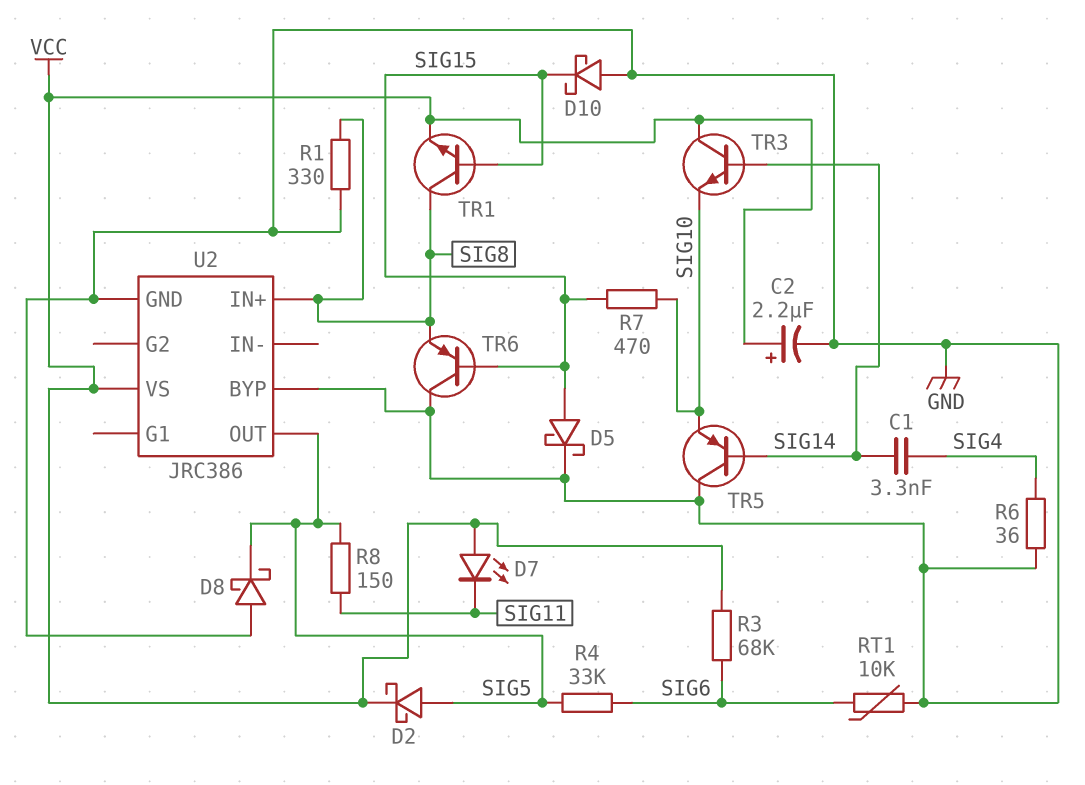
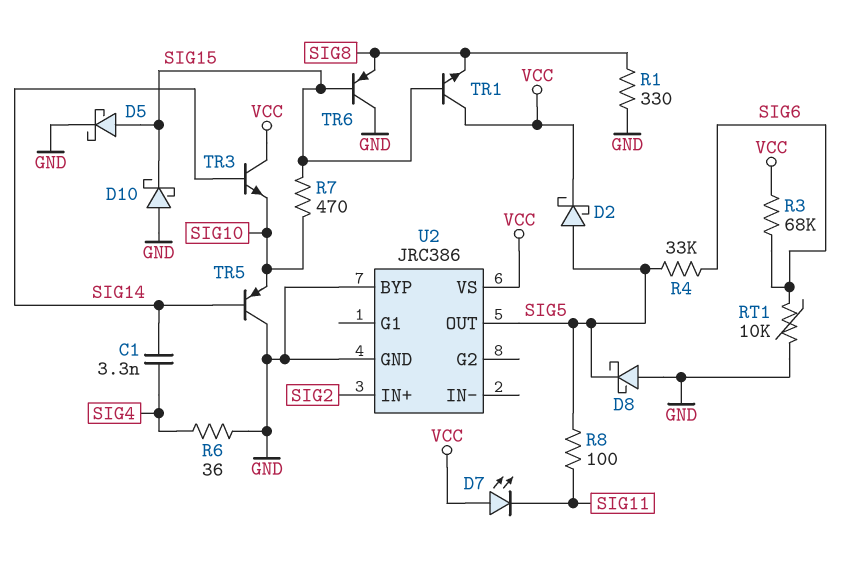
C2: 2.2uF (plus VCC, minus GND) -> none
R8: 150 (SIG5, SIG11) -> 100 (SIG5, SIG11)
TR1: NPN (B SIG15, C SIG8, E VCC) -> NPN (B SIG15, C VCC, E SIG8)
U2 pin IN+: SIG8 -> SIG2

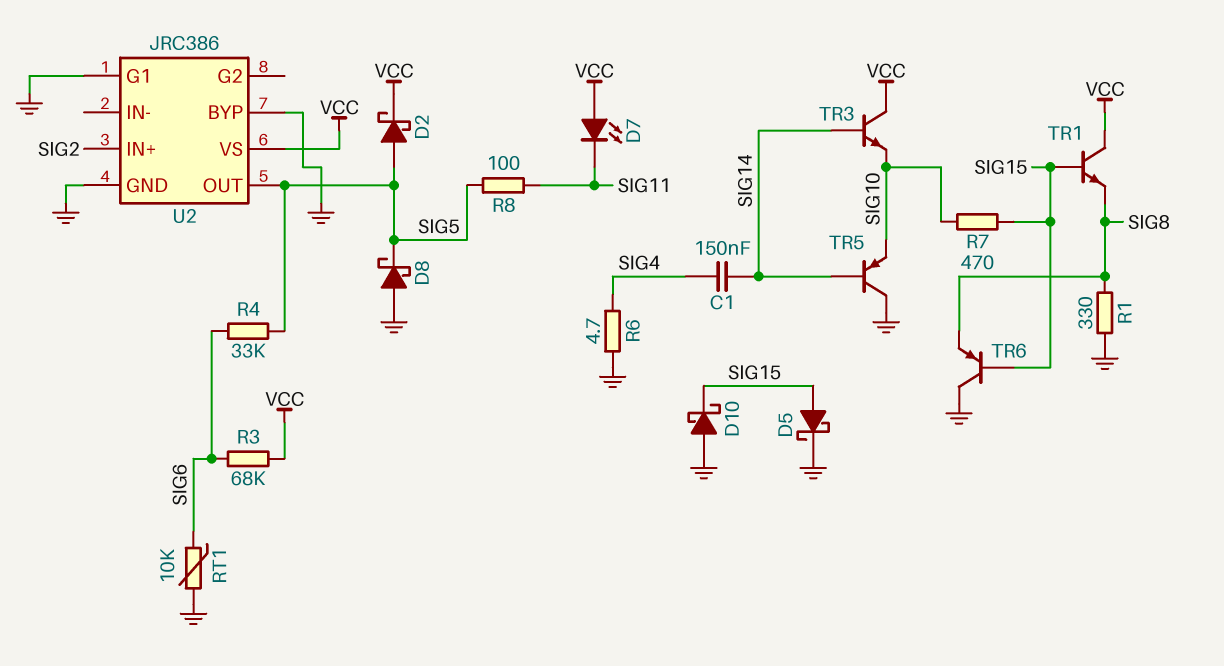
C1: 3.3nF (SIG4, SIG14) -> 150nF (SIG4, SIG14)
R6: 36 (GND, SIG4) -> 4.7 (GND, SIG4)
U2 pin G1: none -> GND

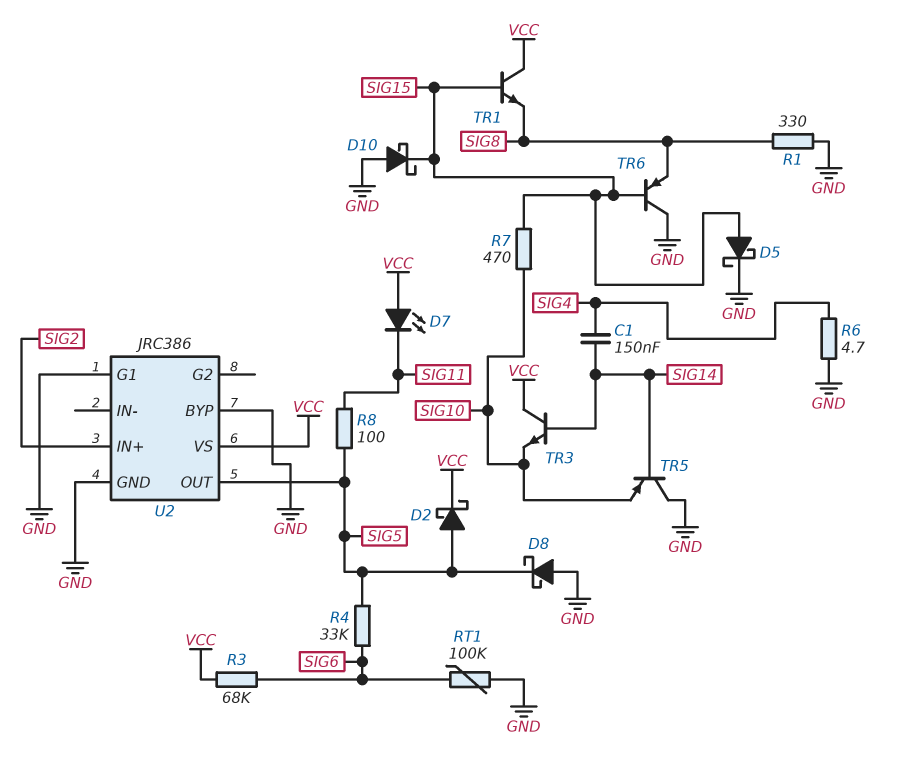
RT1: 10k (GND, SIG6) -> 100k (GND, SIG6)

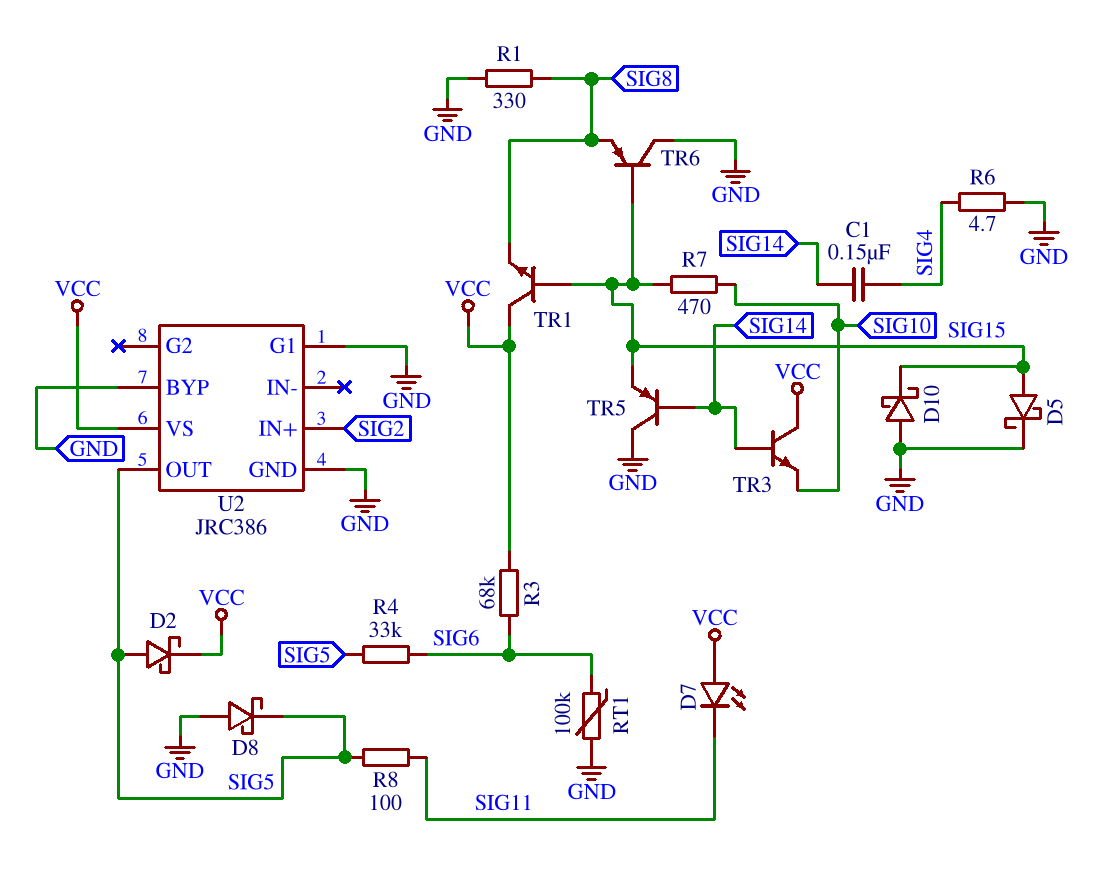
TR5: PNP (B SIG14, C GND, E SIG10) -> PNP (B SIG14, C GND, E SIG15)

